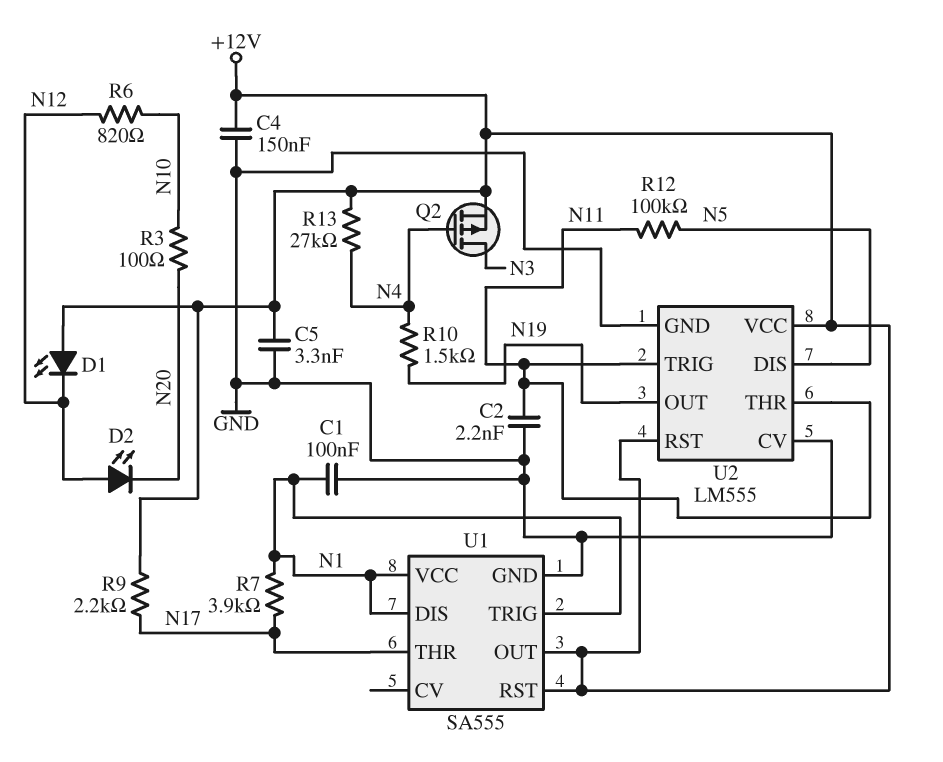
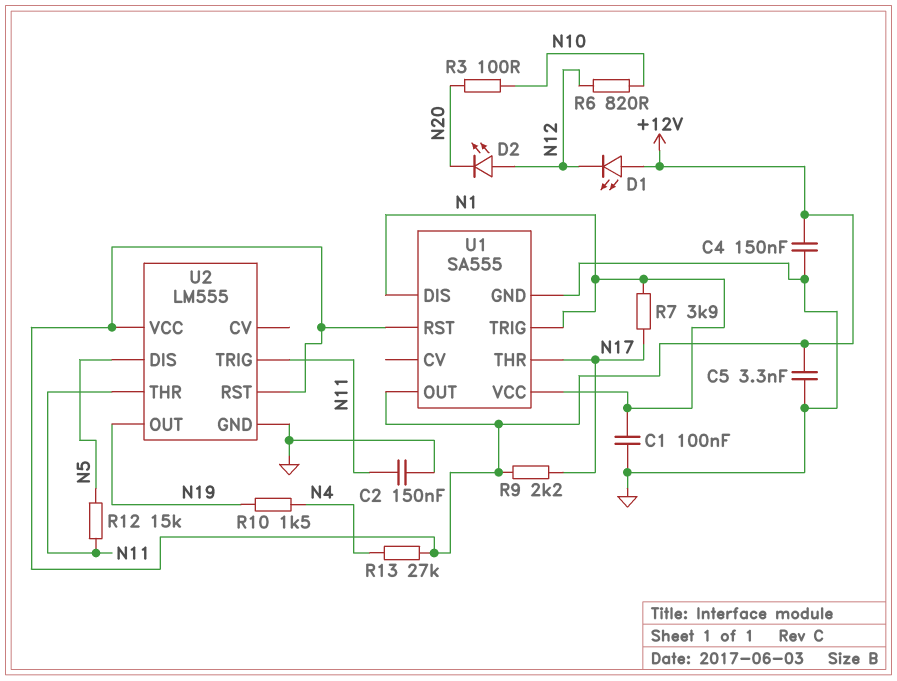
C2: 2.2nF (GND, N11) -> 150nF (GND, N11)
Q2: PMOS (G N4, D N3, S +12V) -> none
R12: 100k (N5, N11) -> 15k (N5, N11)
U2 pin CV: GND -> none

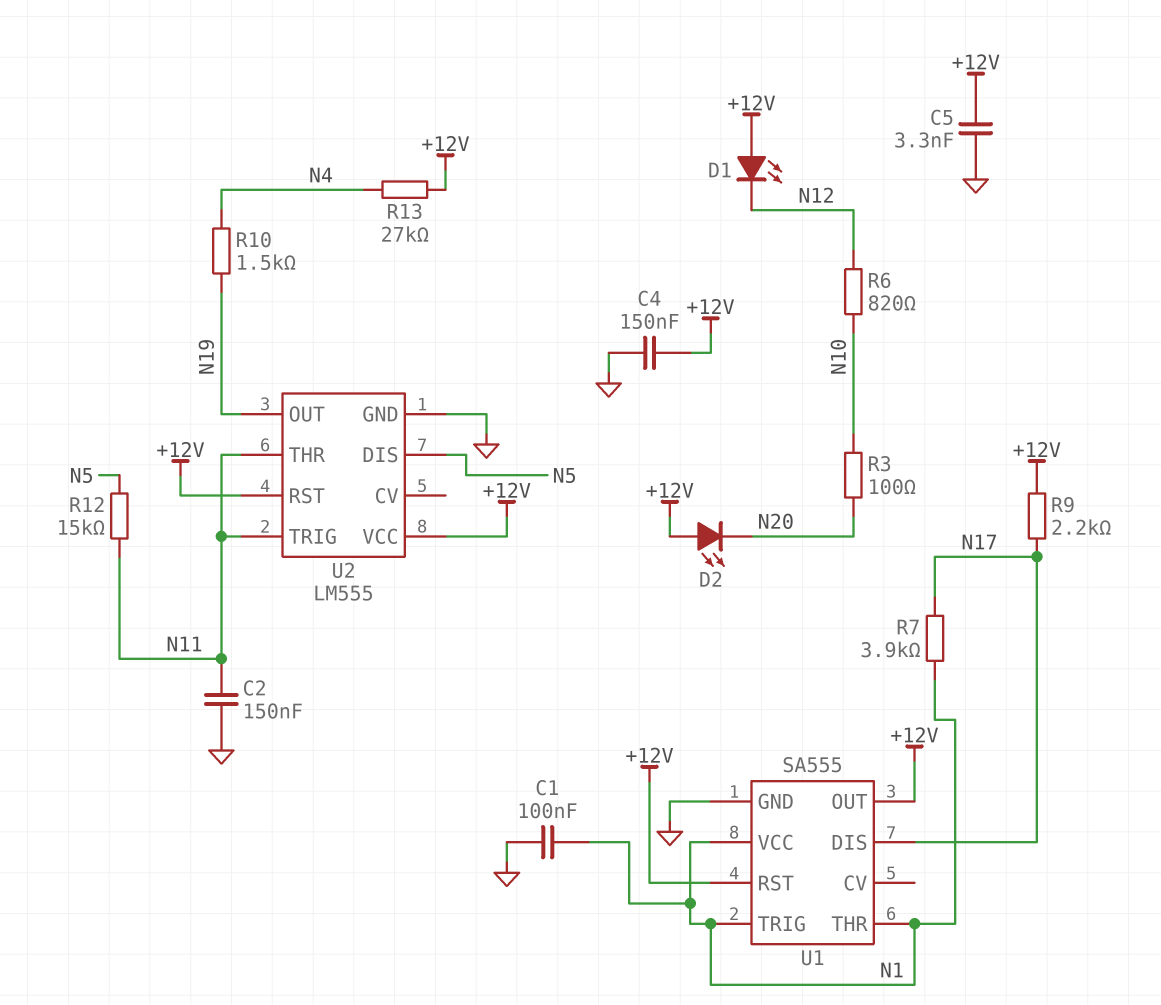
D2: LED (A N12, K N20) -> LED (A +12V, K N20)
U1 pin DIS: N1 -> N17
U1 pin THR: N17 -> N1

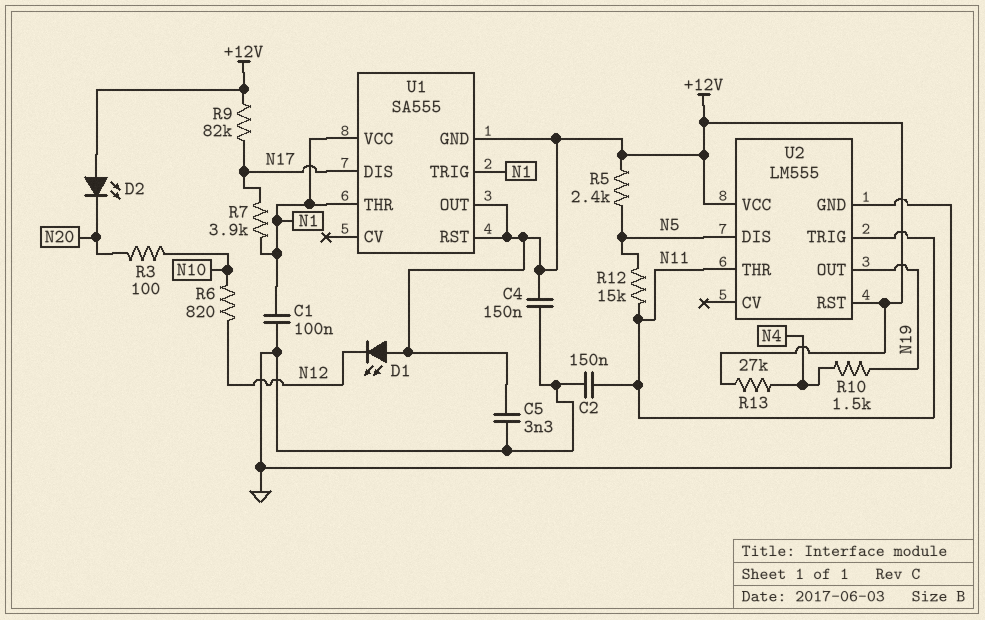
R5: none -> 2.4k (+12V, N5)
R9: 2.2k (+12V, N17) -> 82k (+12V, N17)
U1 pin GND: GND -> +12V

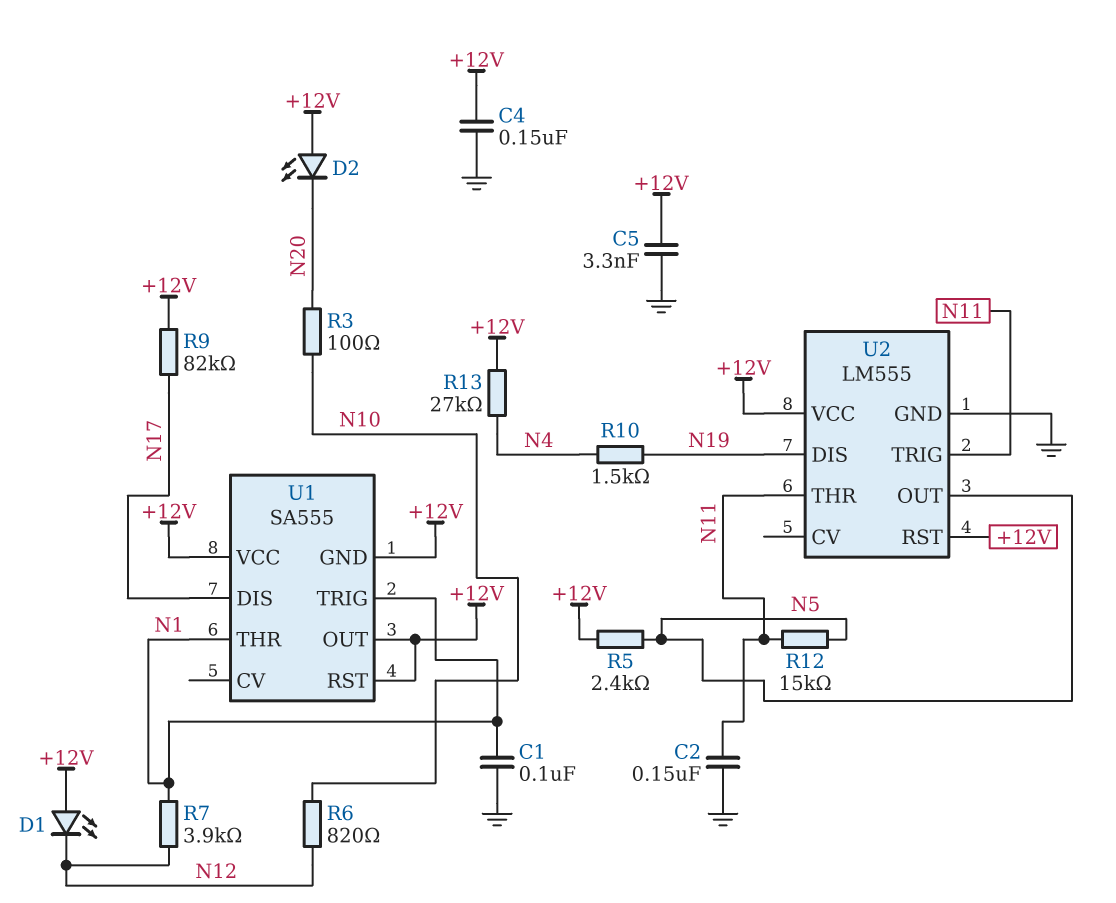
R7: 3.9k (N1, N17) -> 3.9k (N1, N12)
U1 pin VCC: N1 -> +12V
U2 pin DIS: N5 -> N19
U2 pin OUT: N19 -> N5

